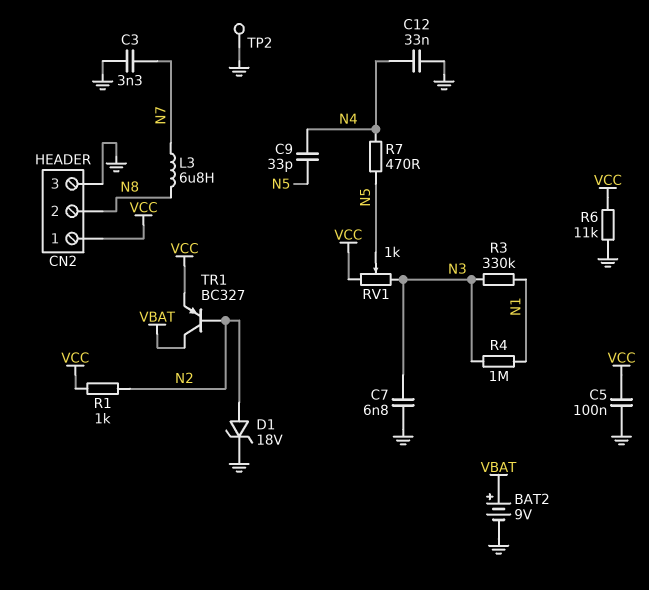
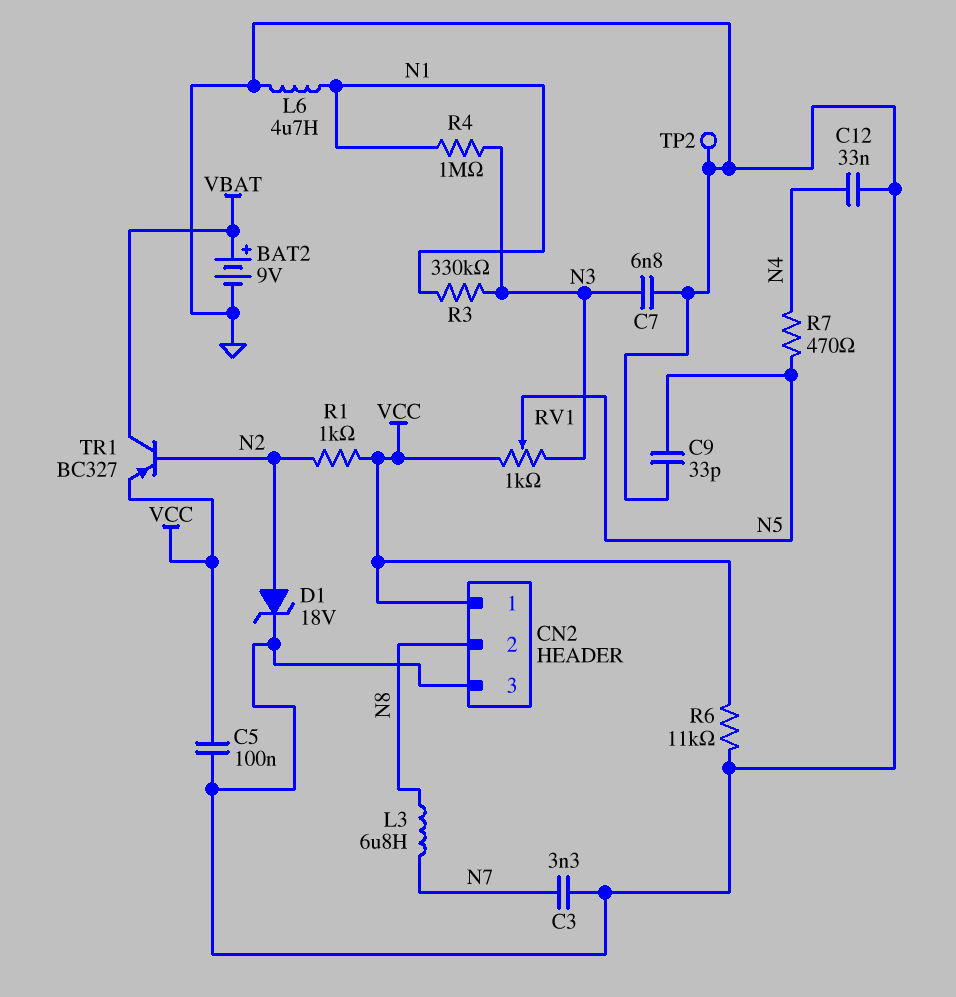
C9: 33pF (N4, N5) -> 33pF (GND, N5)
L6: none -> 4.7uH (GND, N1)

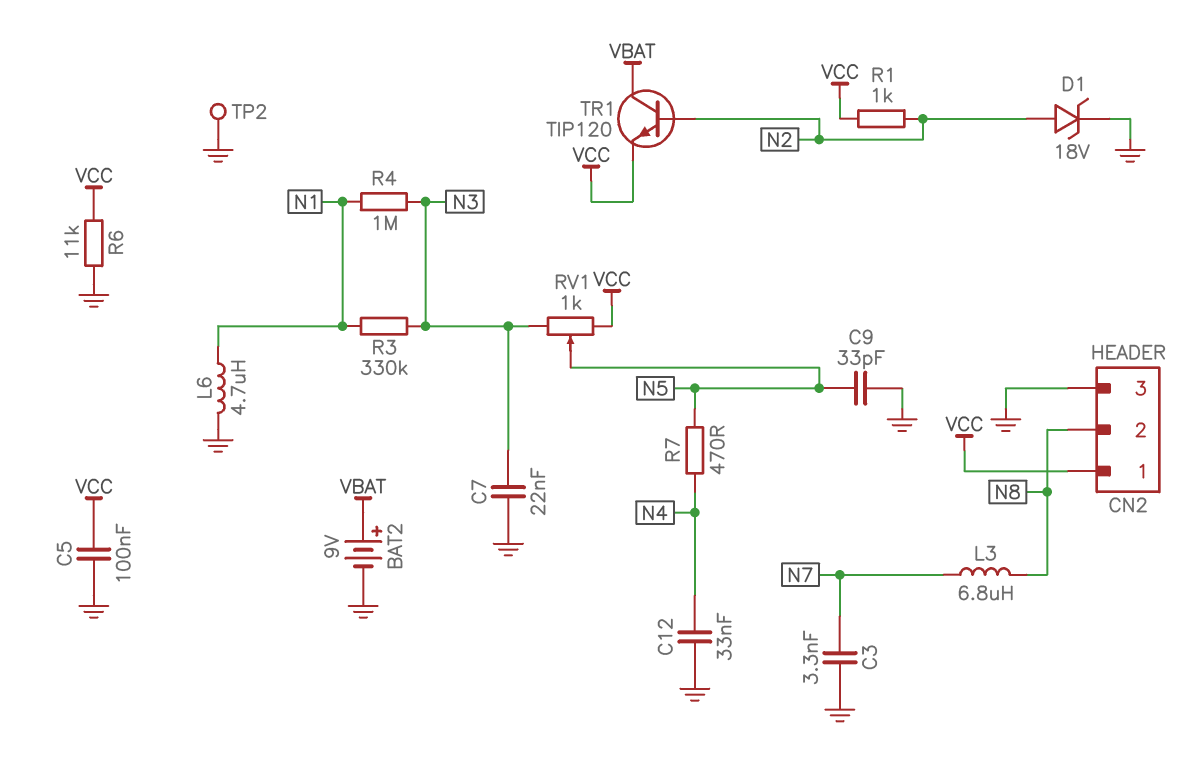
C7: 6.8nF (GND, N3) -> 22nF (GND, N3)
TR1: PNP BC327 (B N2, C VBAT, E VCC) -> NPN TIP120 (B N2, C VBAT, E VCC)

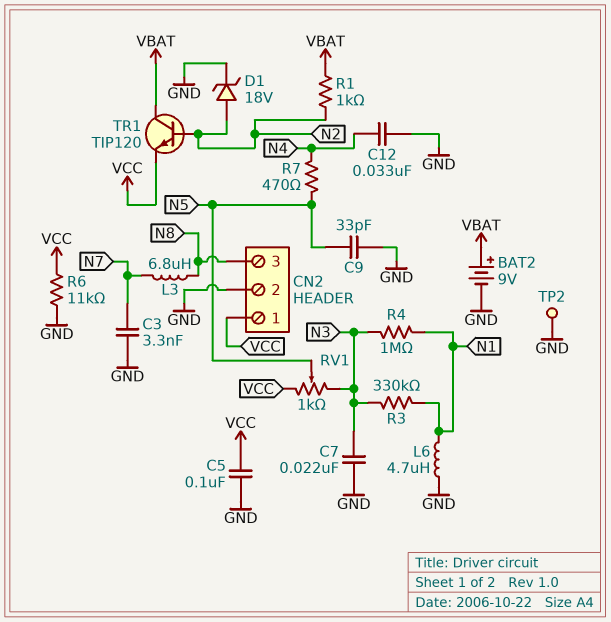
CN2 pin 2: N8 -> GND
CN2 pin 3: GND -> N8
R1: 1k (N2, VCC) -> 1k (N2, VBAT)

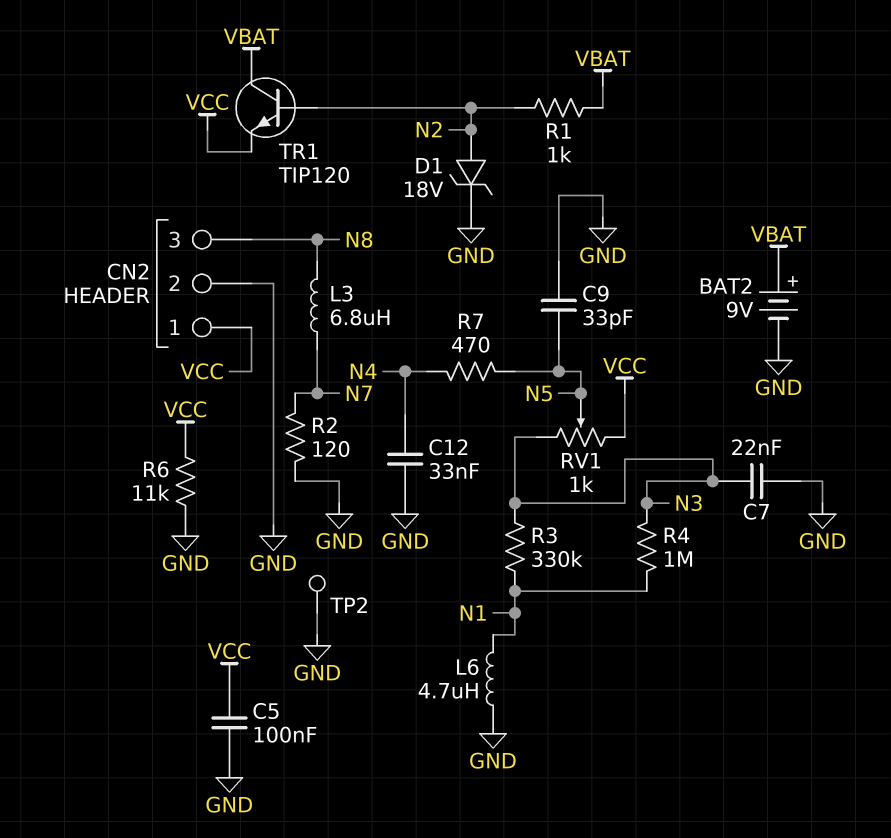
C3: 3.3nF (GND, N7) -> none
R2: none -> 120 (GND, N7)

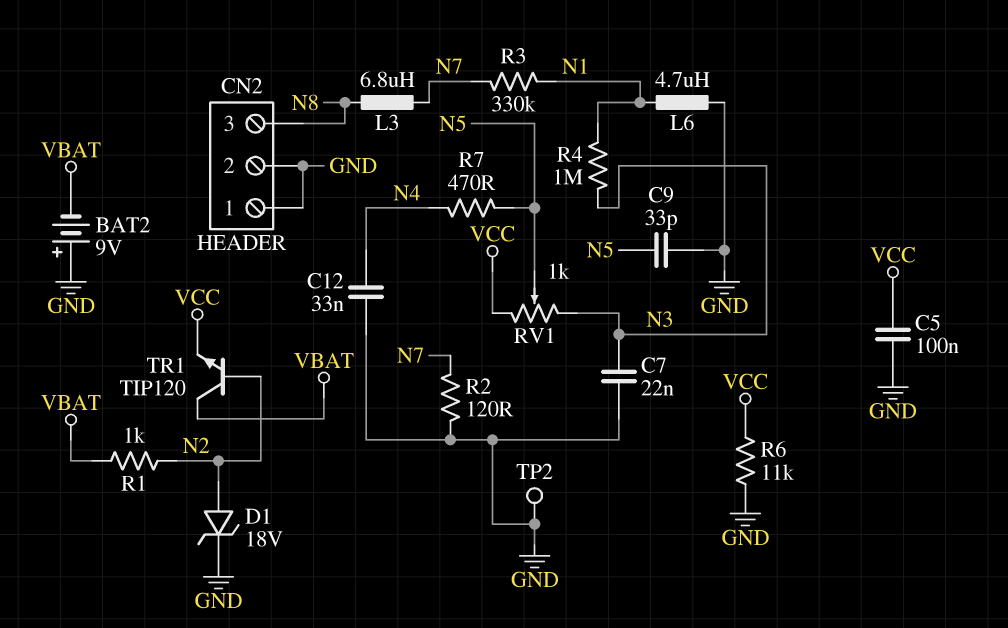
BAT2: 9V (plus VBAT, minus GND) -> 9V (plus GND, minus VBAT)
CN2 pin 1: VCC -> GND
R3: 330k (N1, N3) -> 330k (N1, N7)

